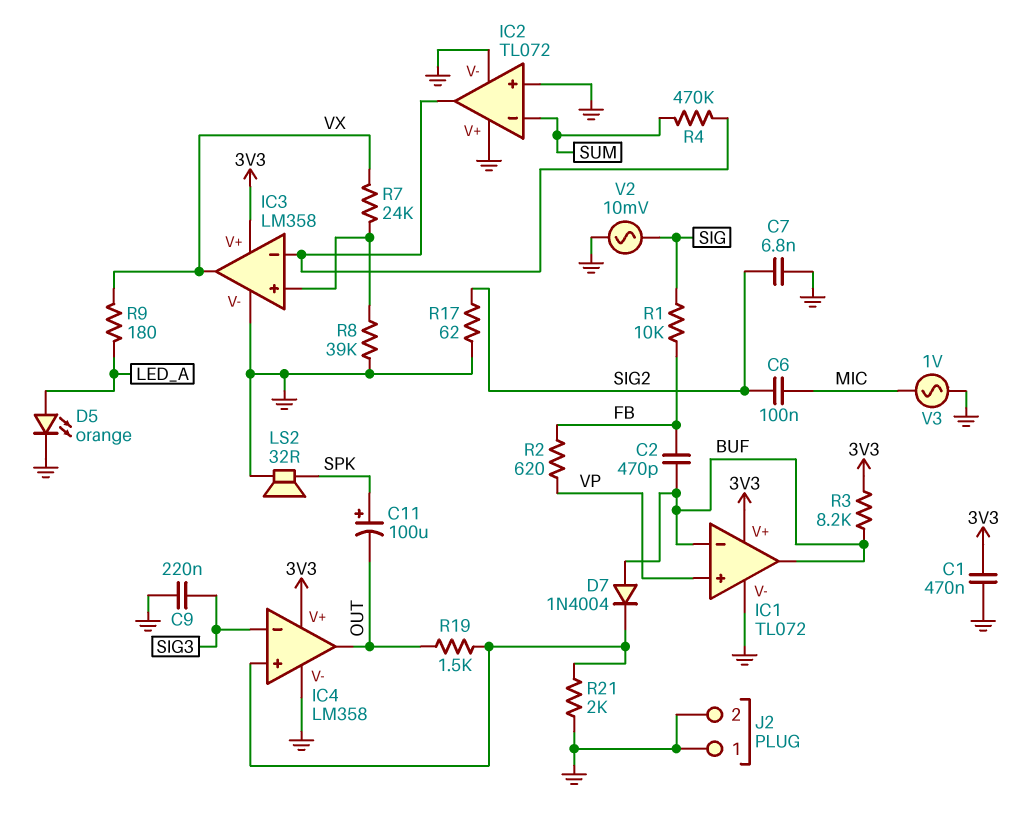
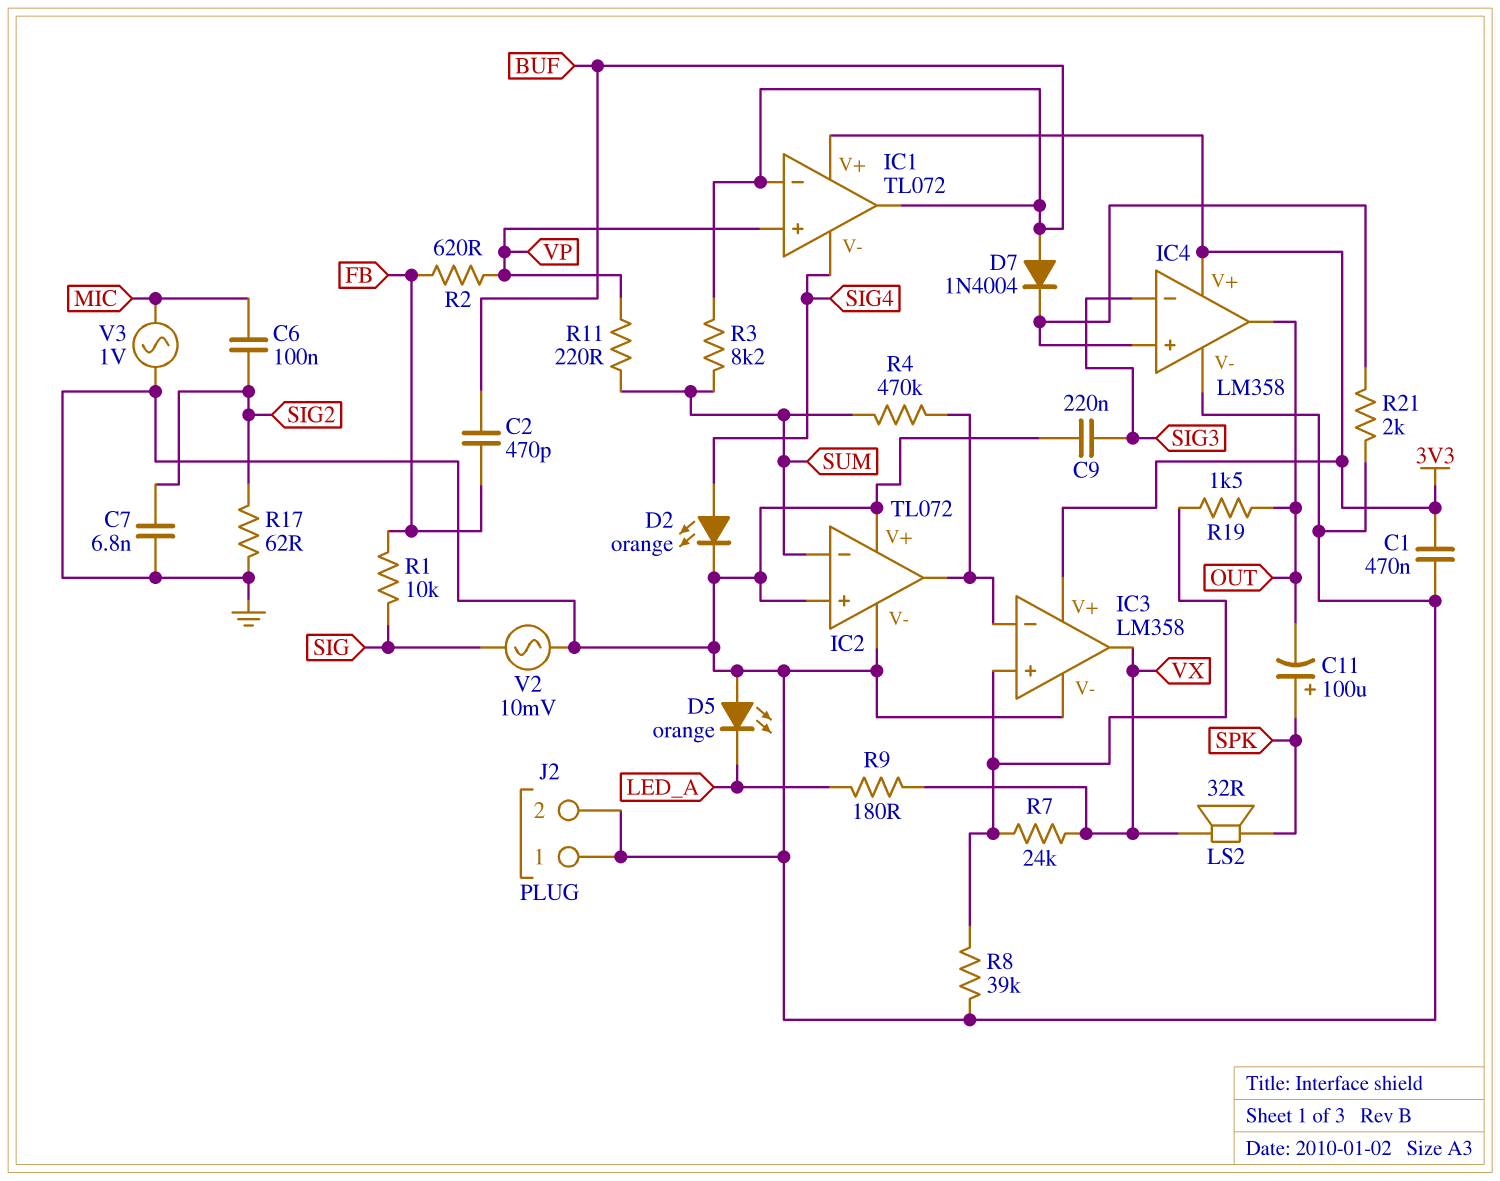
D2: none -> LED orange (A SIG4, K GND)
D5: LED orange (A LED_A, K GND) -> LED orange (A GND, K LED_A)
IC1 pin V-: GND -> SIG4
LS2: speaker 32R (GND, SPK) -> speaker 32R (SPK, VX)
R3: 8.2k (3V3, BUF) -> 8.2k (BUF, SUM)
R11: none -> 220 (SUM, VP)
R19: 1.5k (IC4/in+, OUT) -> 1.5k (IC3/in+, OUT)

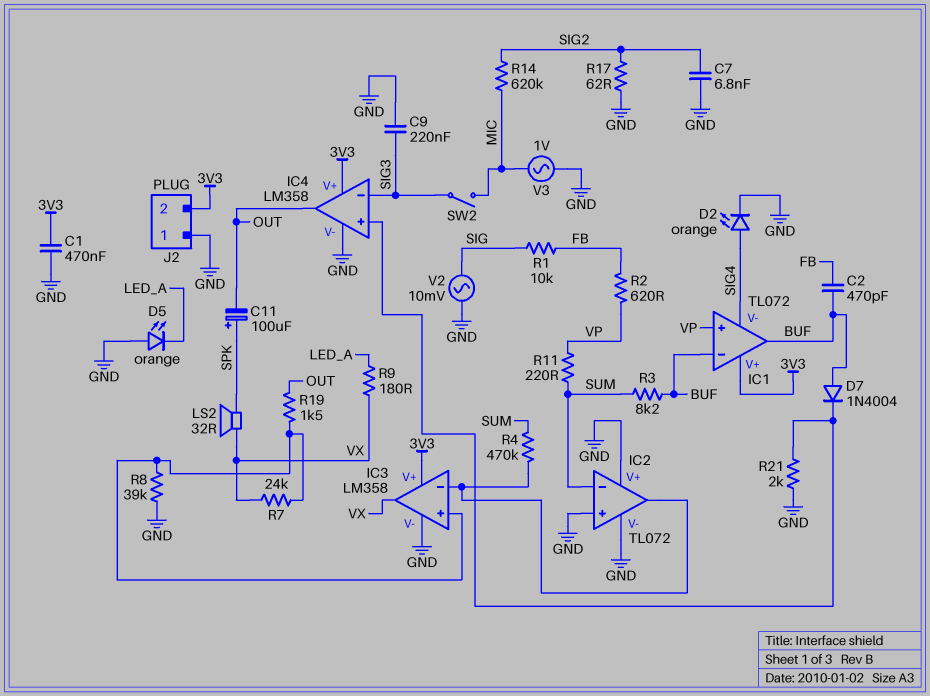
C6: 100nF (MIC, SIG2) -> none
J2 pin 2: GND -> 3V3
R14: none -> 620k (MIC, SIG2)
SW2: none -> switch (MIC, SIG3)

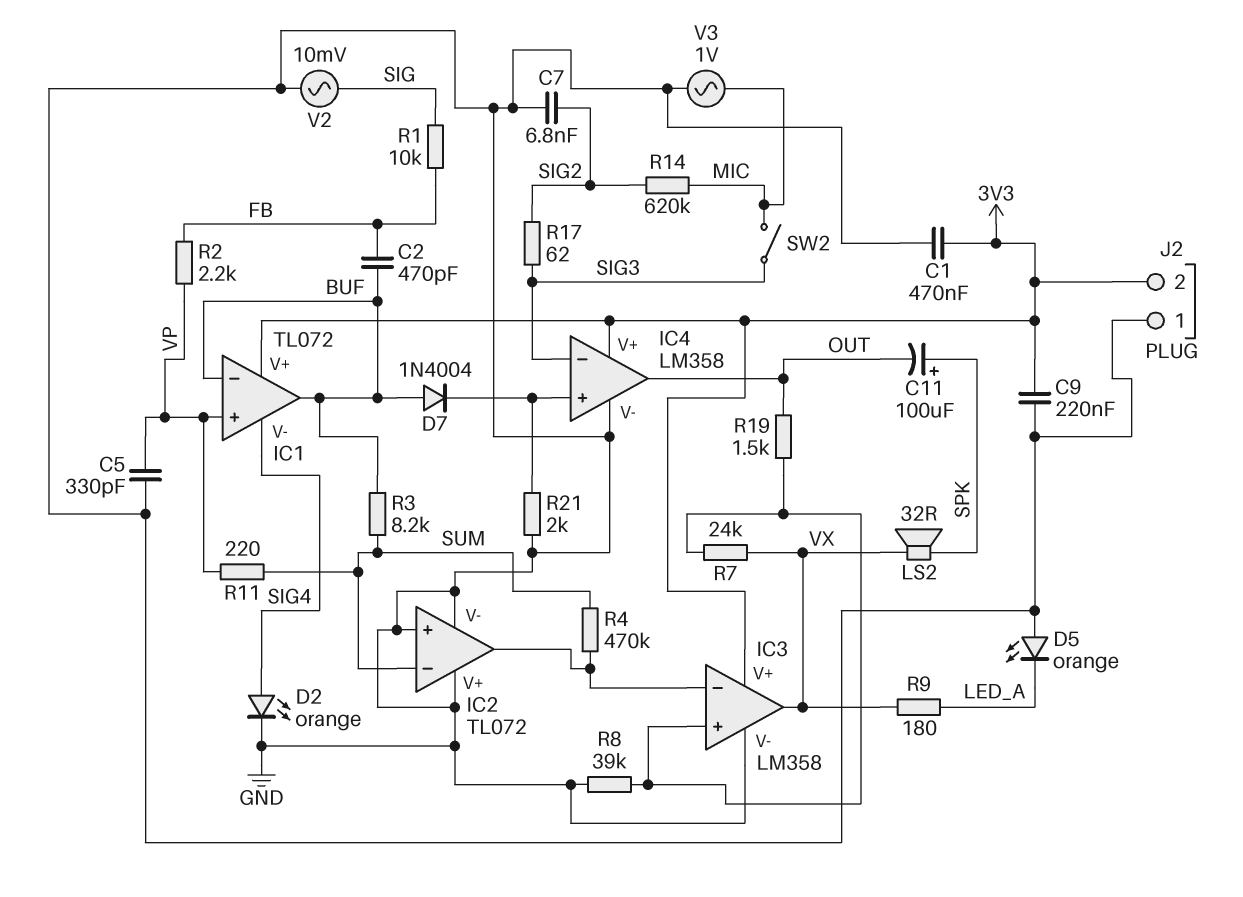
C5: none -> 330pF (GND, VP)
C9: 220nF (GND, SIG3) -> 220nF (3V3, GND)
R2: 620 (FB, VP) -> 2.2k (FB, VP)
R17: 62 (GND, SIG2) -> 62 (SIG2, SIG3)

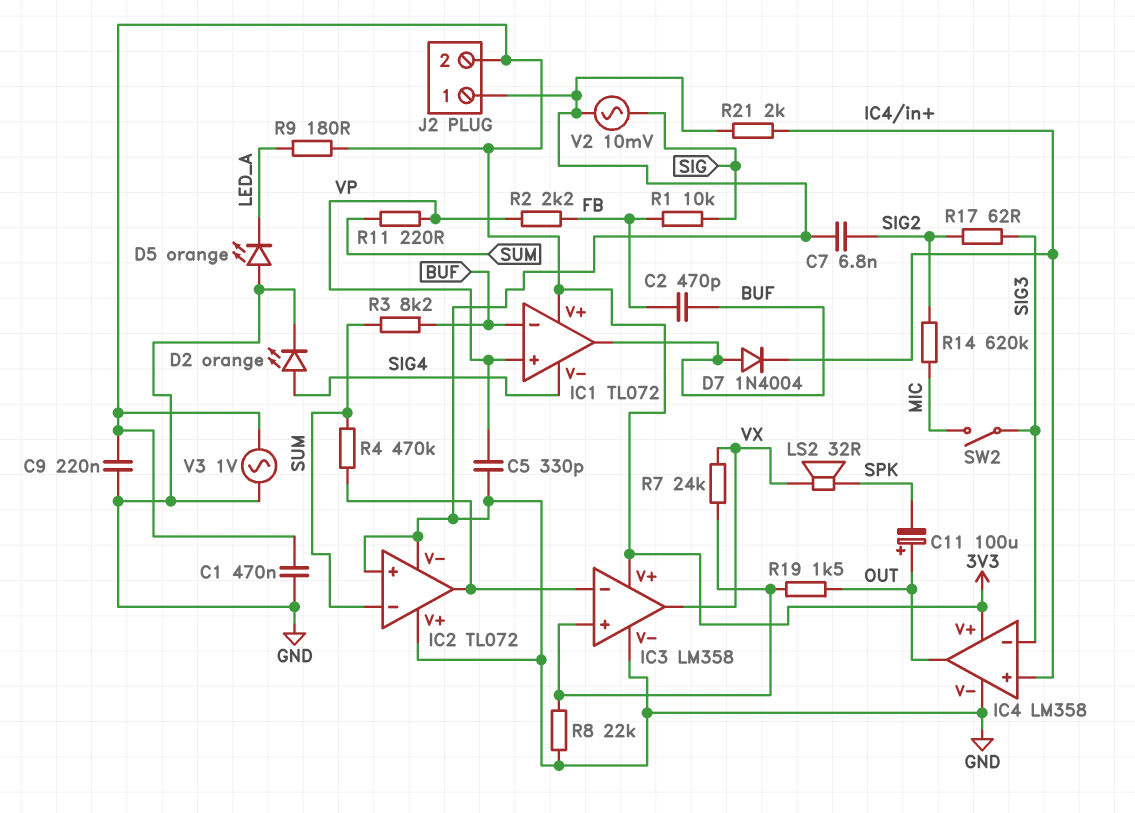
C11: 100uF (plus SPK, minus OUT) -> 100uF (plus OUT, minus SPK)
R8: 39k (GND, IC3/in+) -> 22k (GND, IC3/in+)
R9: 180 (LED_A, VX) -> 180 (3V3, LED_A)
V3: AC 1V (GND, MIC) -> AC 1V (3V3, GND)

